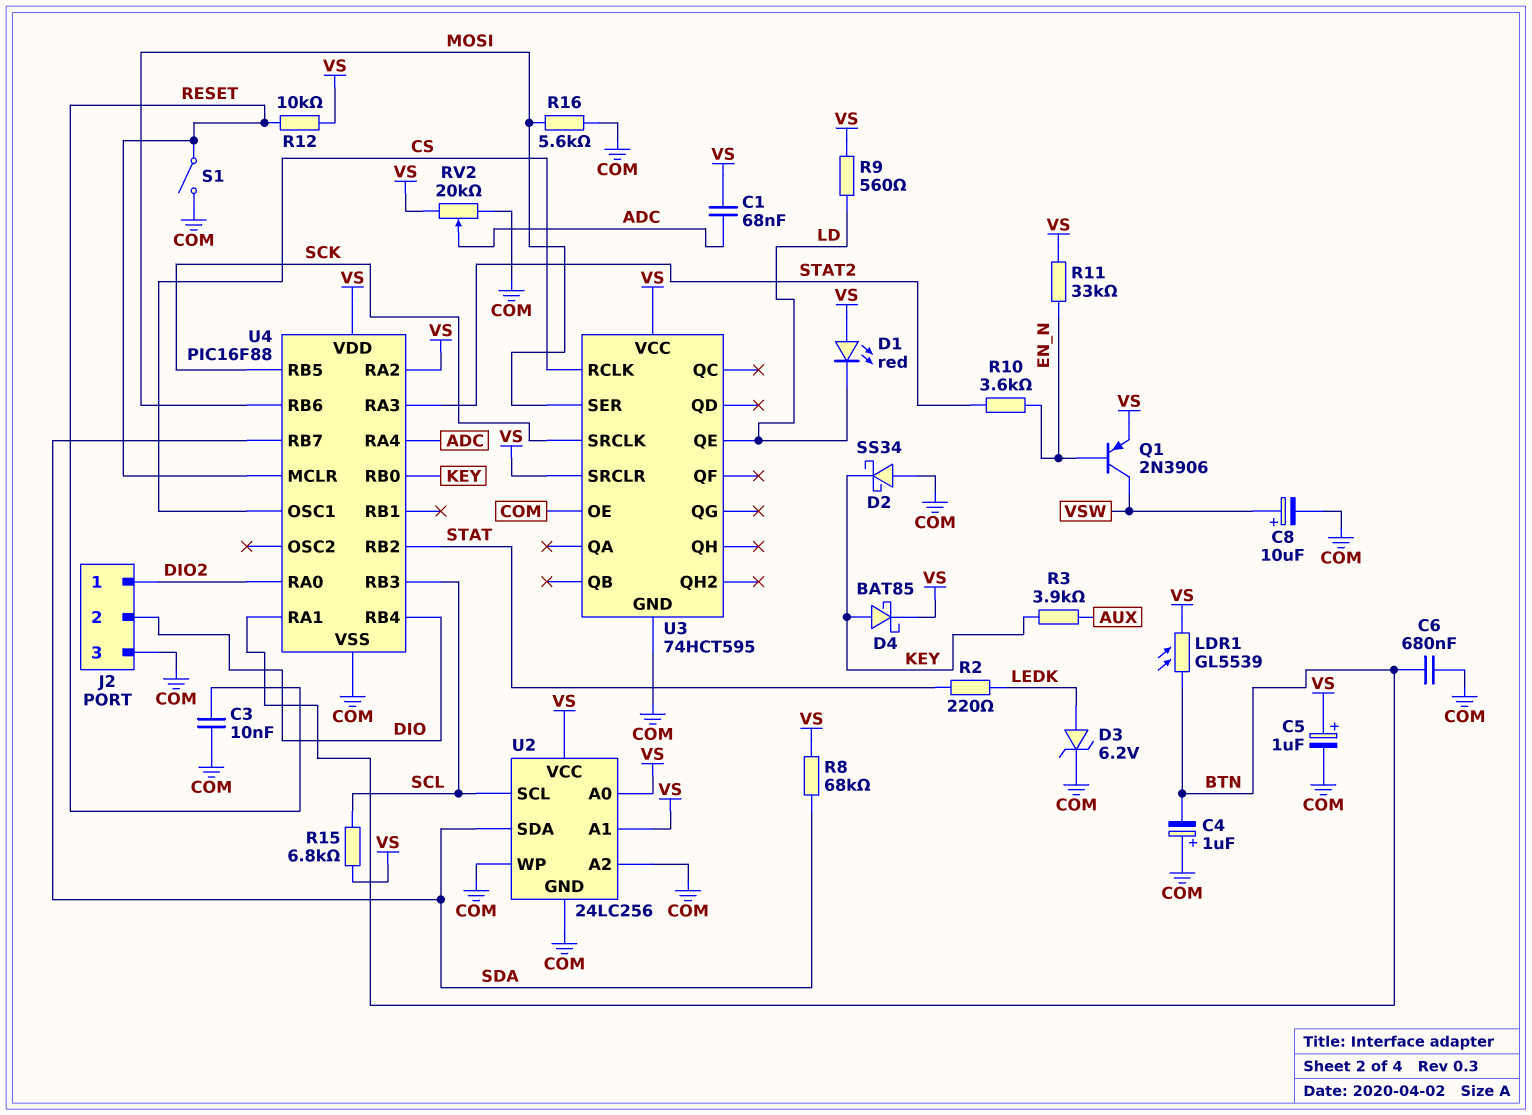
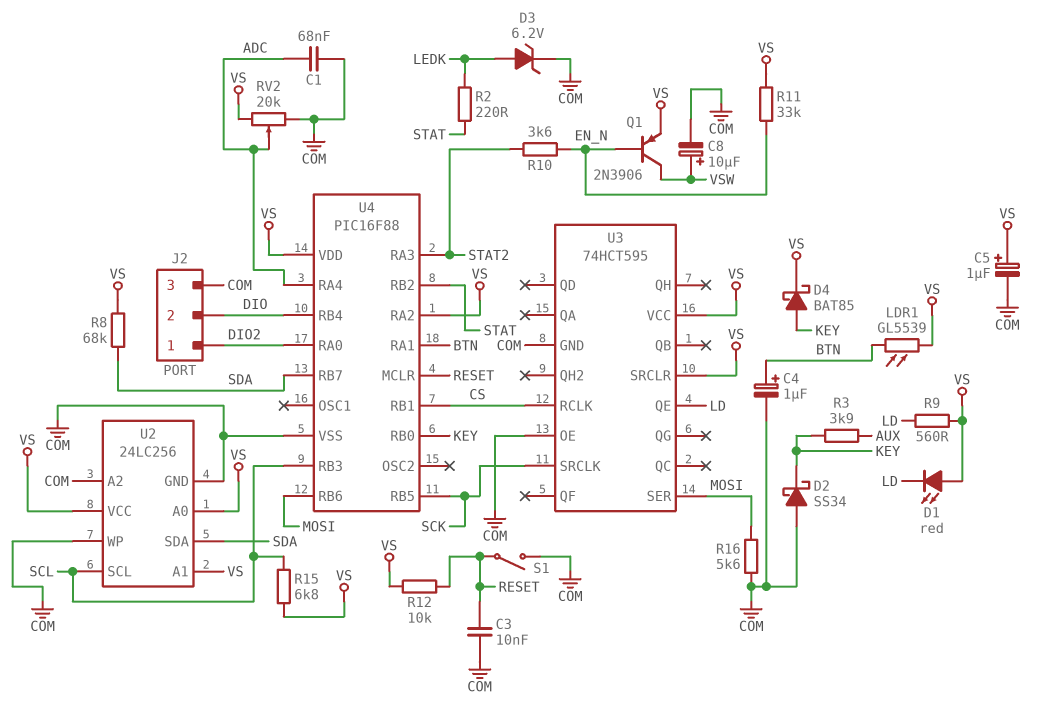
C1: 68nF (ADC, VS) -> 68nF (ADC, COM)
C4: 1uF (plus COM, minus BTN) -> 1uF (plus BTN, minus COM)
C6: 680nF (BTN, COM) -> none
U4 pin OSC1: CS -> none
U4 pin RB1: none -> CS

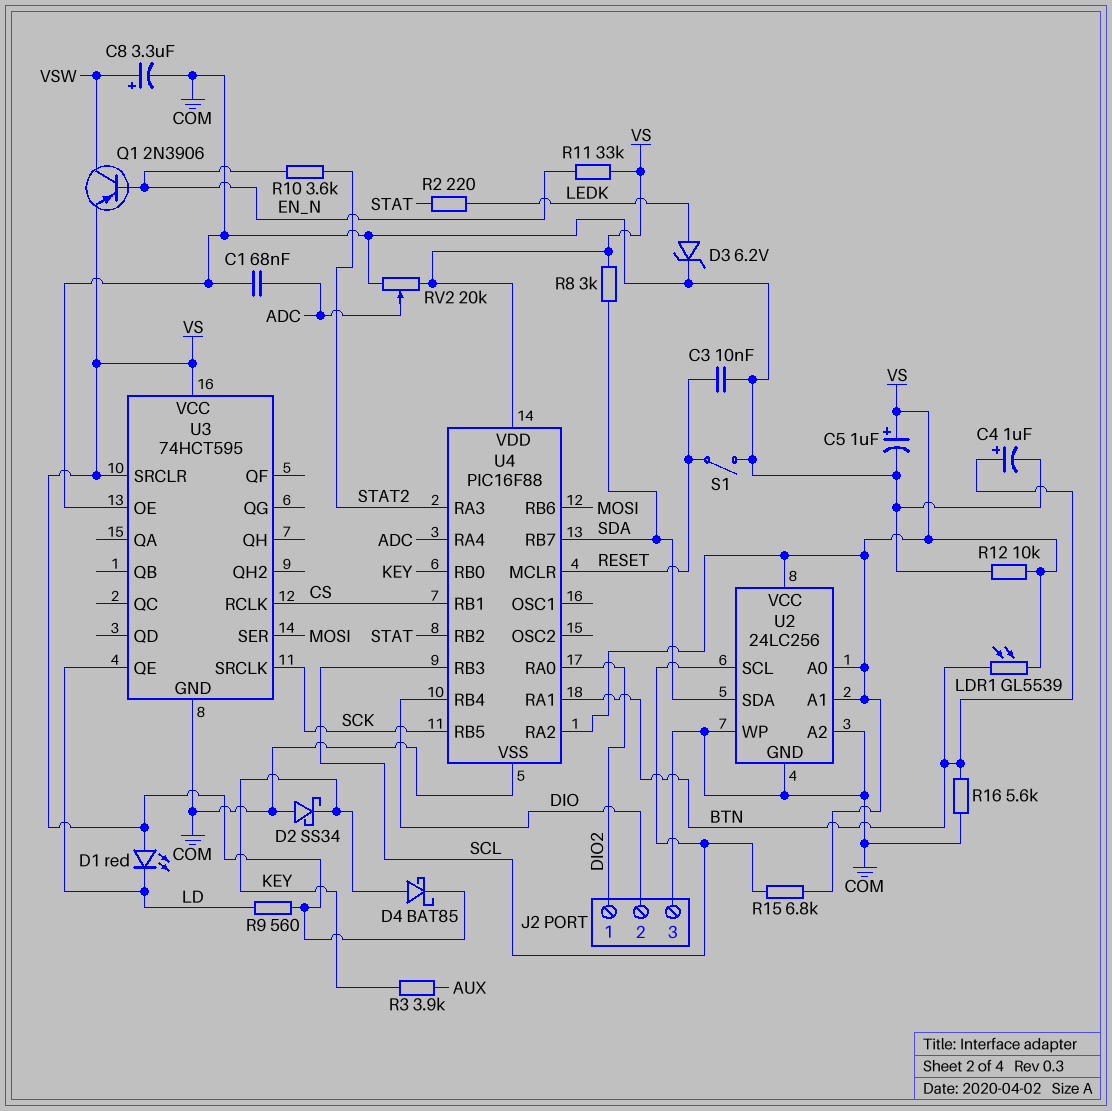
C8: 10uF (plus VSW, minus COM) -> 3.3uF (plus VSW, minus COM)
R8: 68k (SDA, VS) -> 3k (SDA, VS)
R12: 10k (RESET, VS) -> 10k (COM, VS)
R16: 5.6k (COM, MOSI) -> 5.6k (BTN, COM)

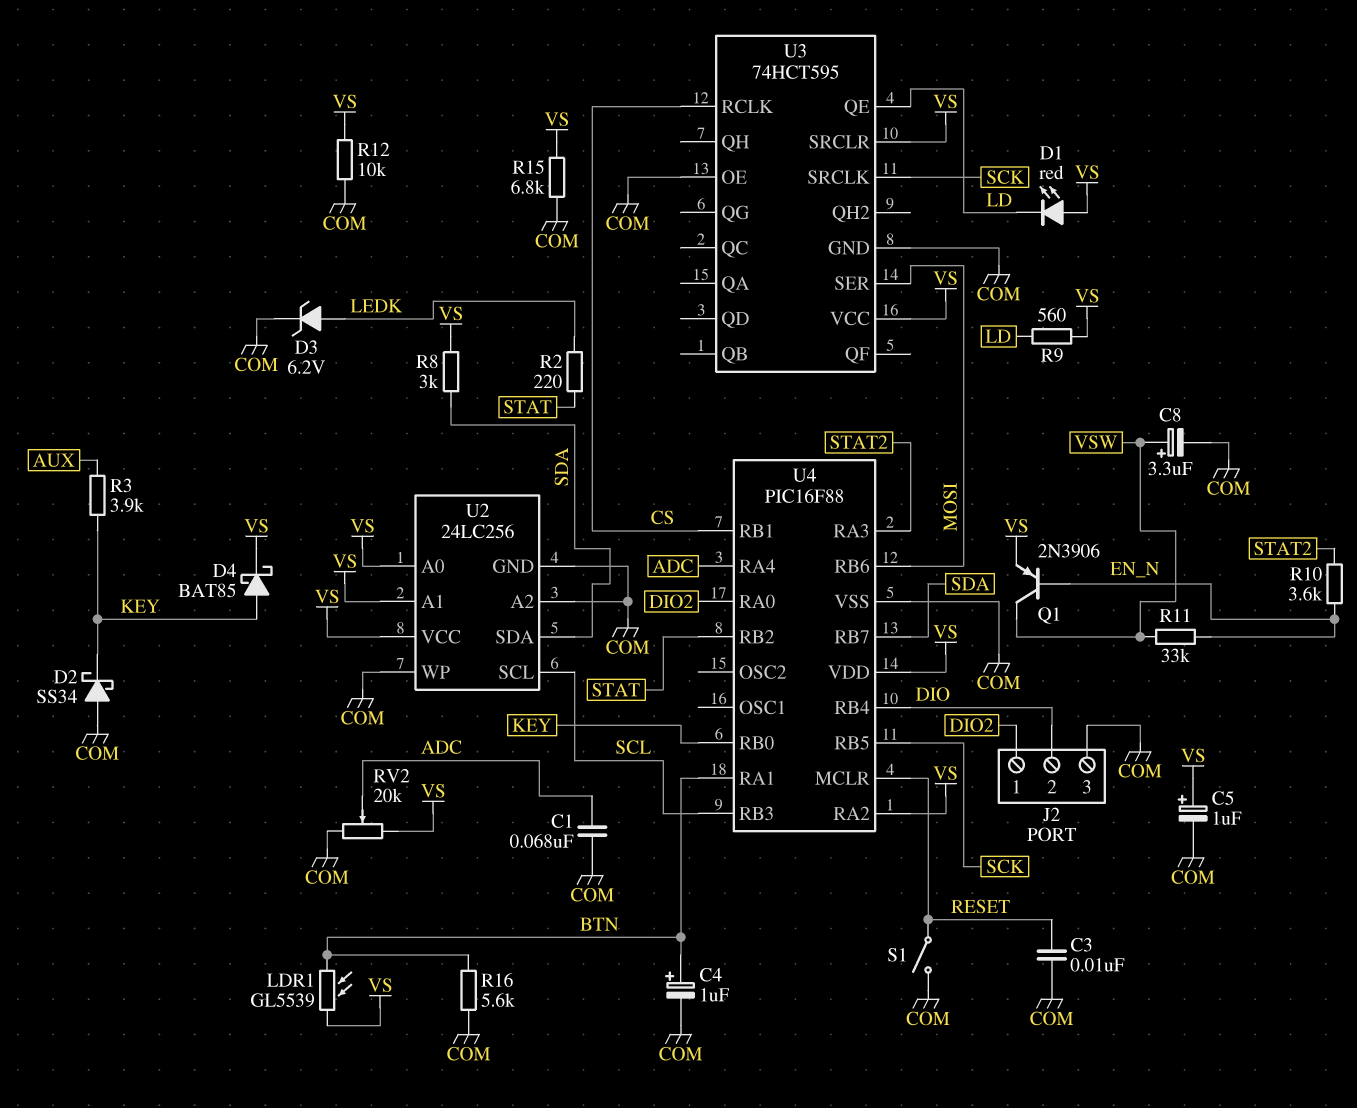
R11: 33k (EN_N, VS) -> 33k (EN_N, VSW)
R15: 6.8k (SCL, VS) -> 6.8k (COM, VS)

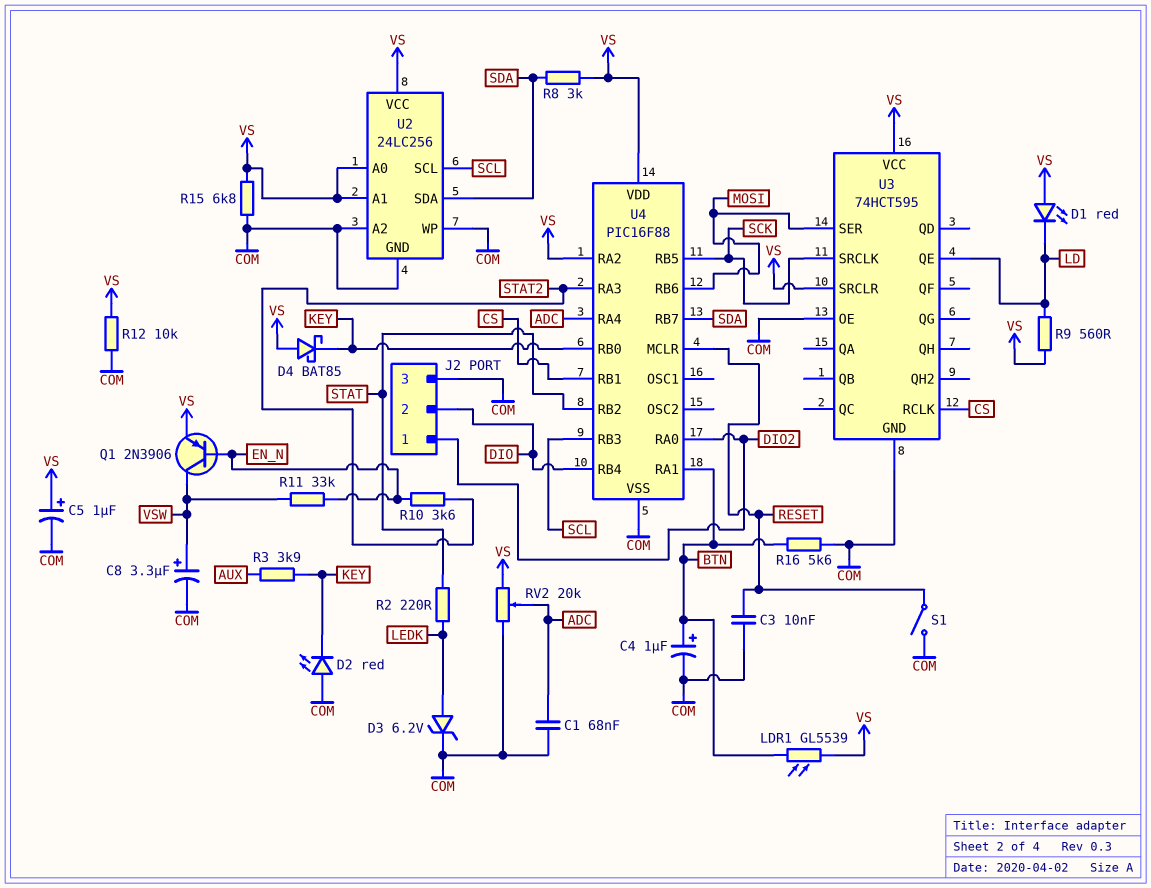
D2: schottky SS34 (A COM, K KEY) -> LED red (A COM, K KEY)
D4: schottky BAT85 (A KEY, K VS) -> schottky BAT85 (A VS, K KEY)

